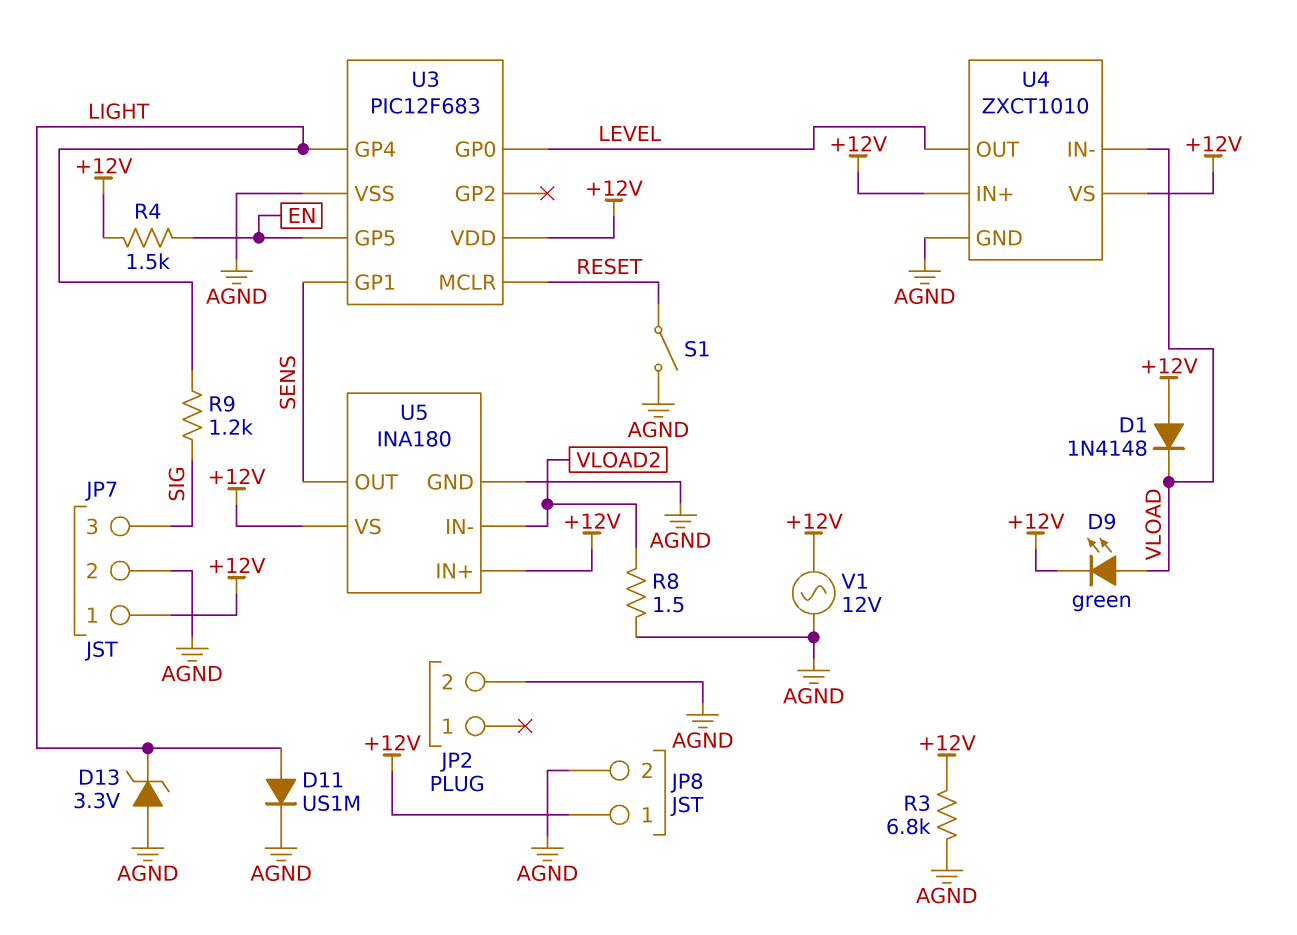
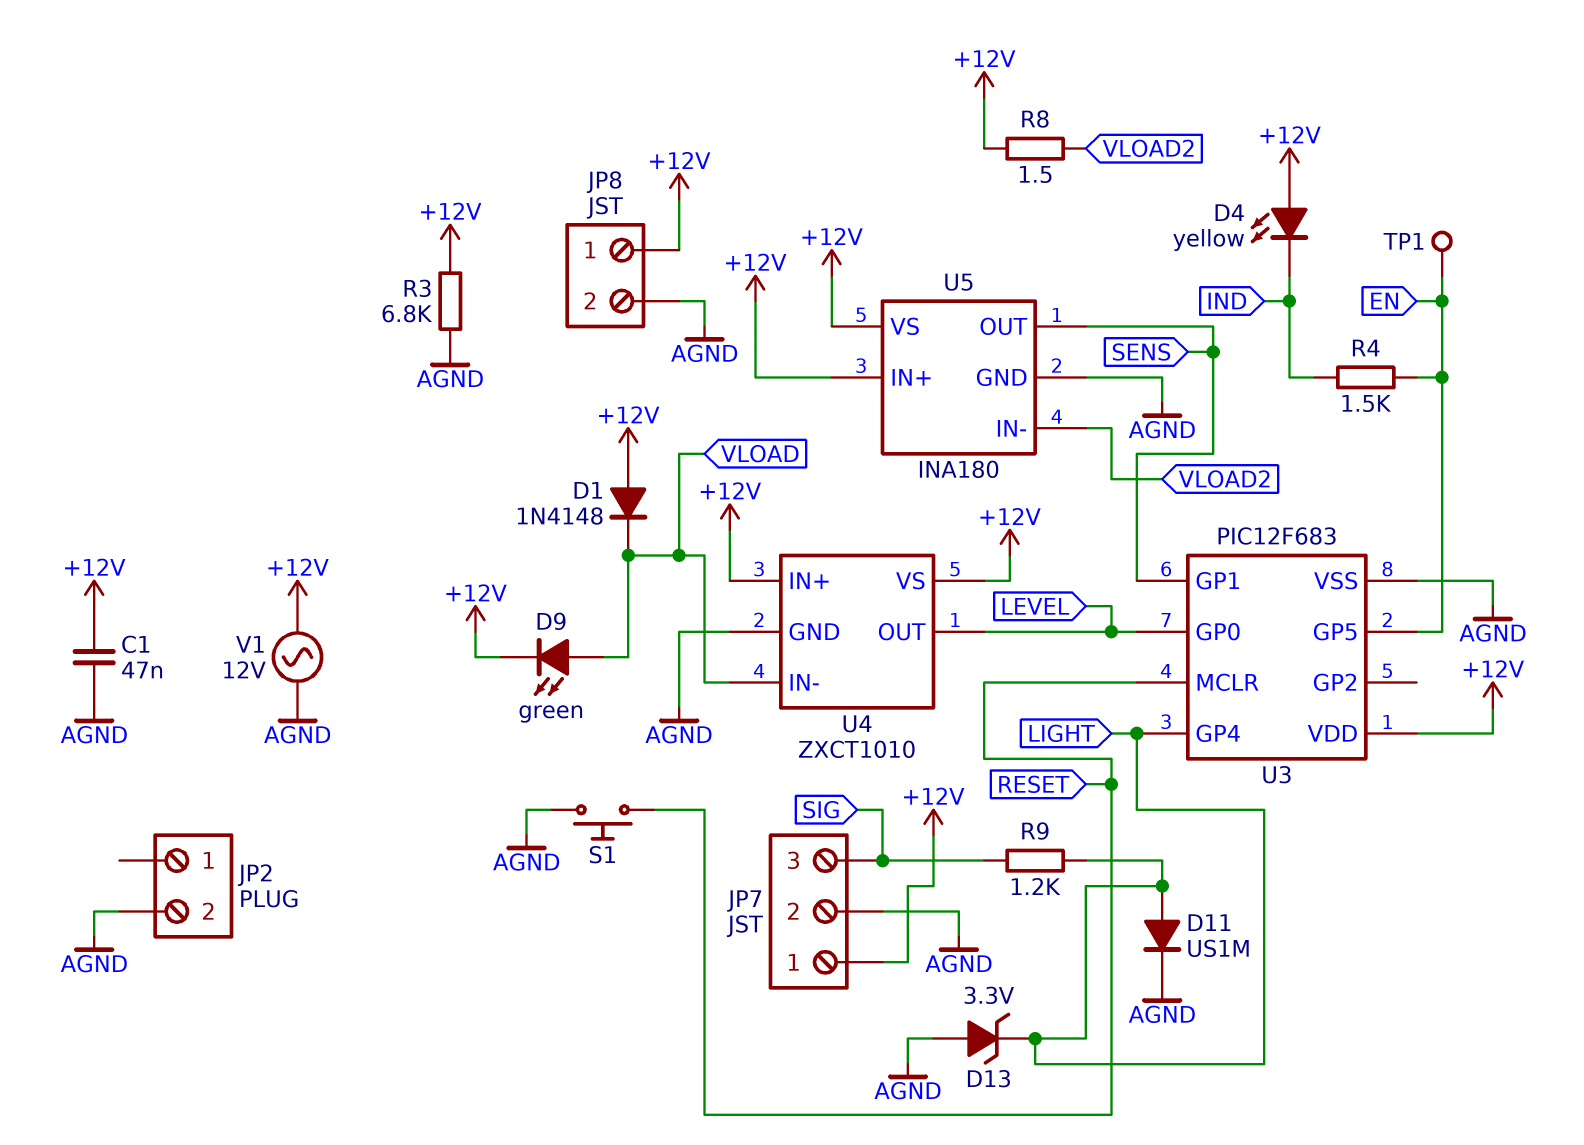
C1: none -> 47nF (+12V, AGND)
D4: none -> LED yellow (A +12V, K IND)
R4: 1.5k (+12V, EN) -> 1.5k (EN, IND)
R8: 1.5 (AGND, VLOAD2) -> 1.5 (+12V, VLOAD2)
S1: switch (AGND, RESET) -> button (AGND, RESET)
TP1: none -> test point (EN)

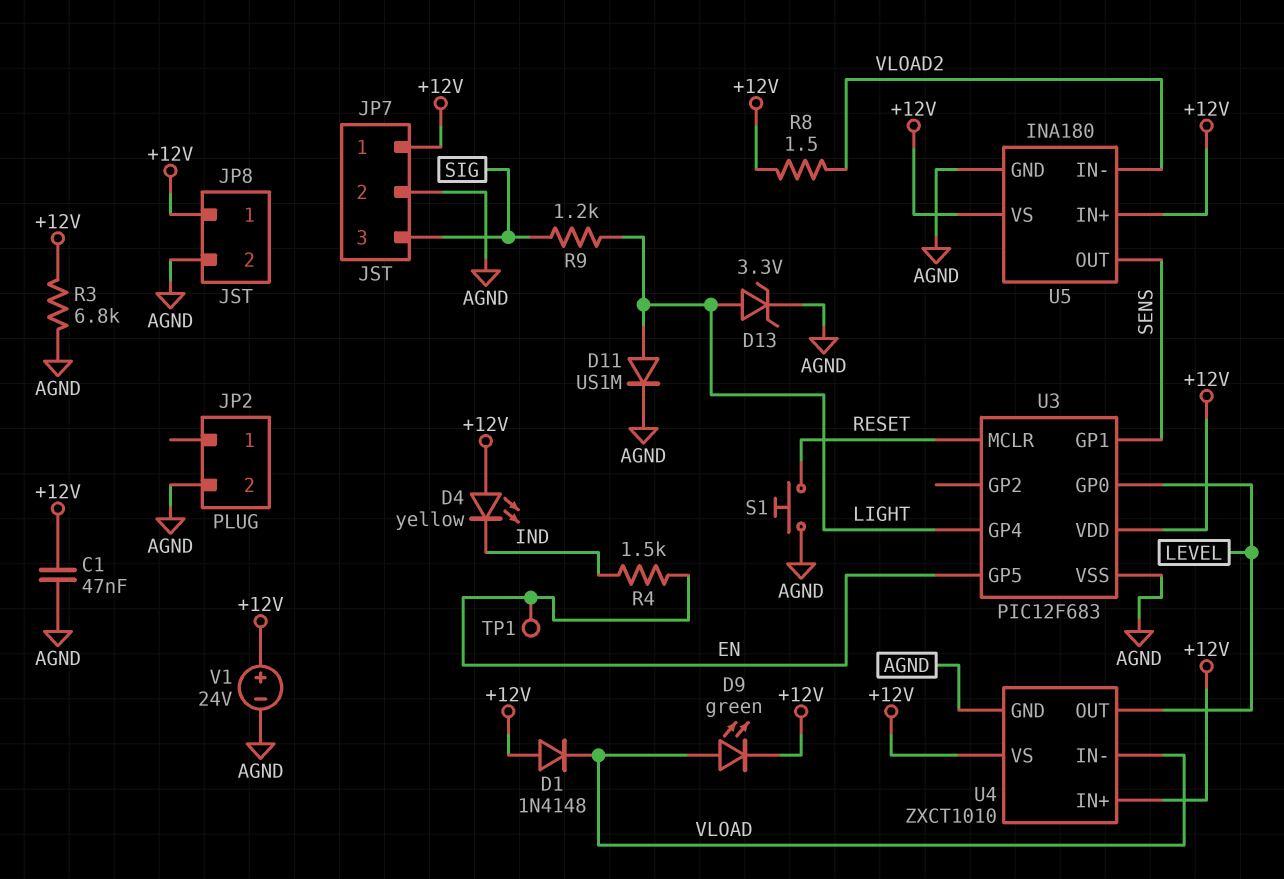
D13: zener 3.3V (A AGND, K LIGHT) -> zener 3.3V (A LIGHT, K AGND)
V1: AC 12V (+12V, AGND) -> 24V (plus +12V, minus AGND)

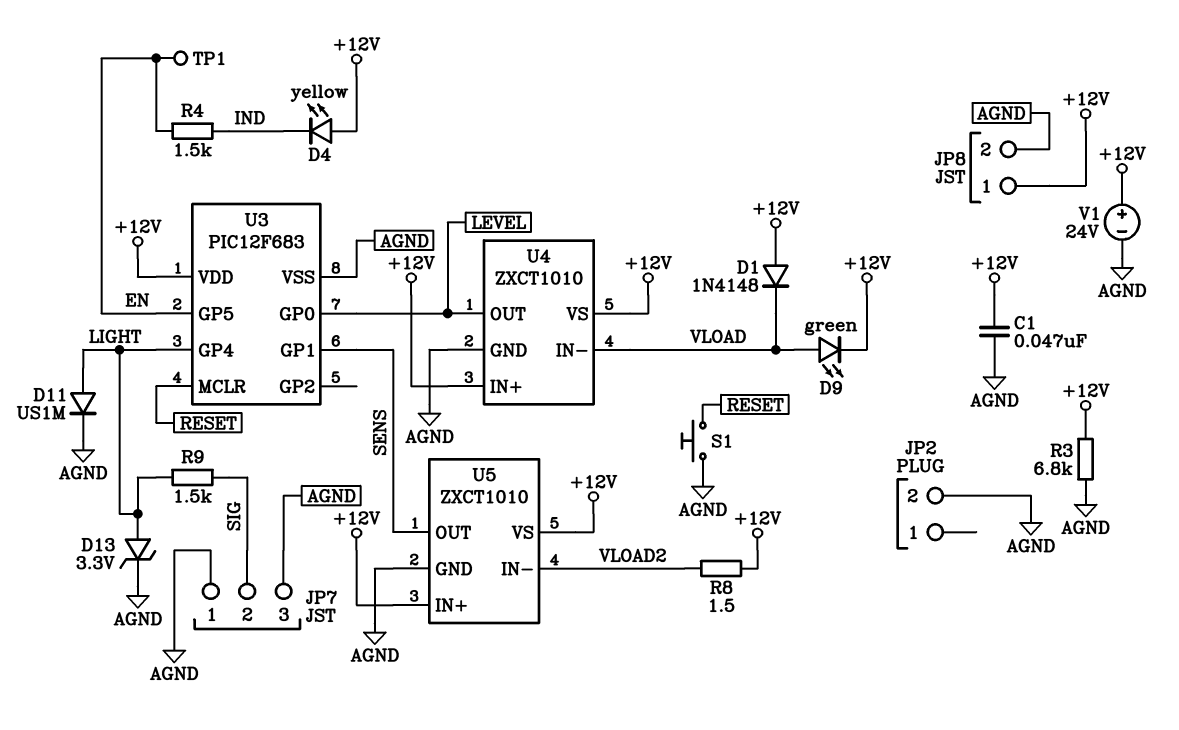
JP7 pin 1: +12V -> AGND
JP7 pin 2: AGND -> SIG
JP7 pin 3: SIG -> AGND
R9: 1.2k (LIGHT, SIG) -> 1.5k (LIGHT, SIG)
U5: INA180 -> ZXCT1010

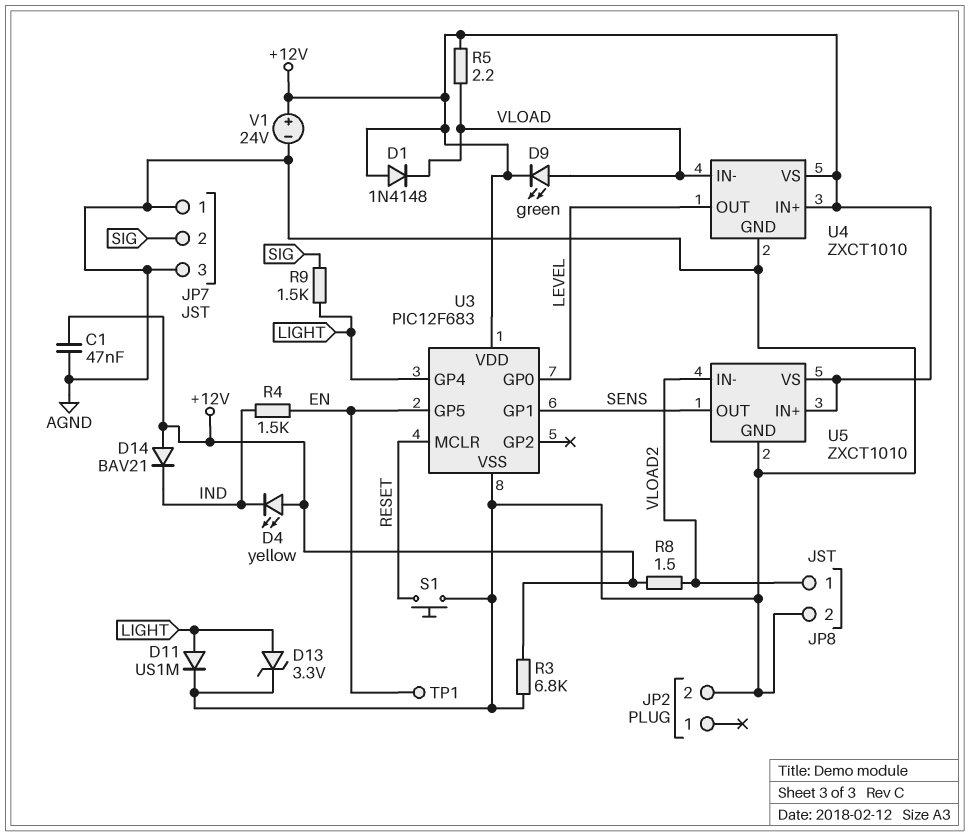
D14: none -> diode BAV21 (A +12V, K IND)
JP8 pin 1: +12V -> VLOAD2
R5: none -> 2.2 (+12V, VLOAD)

